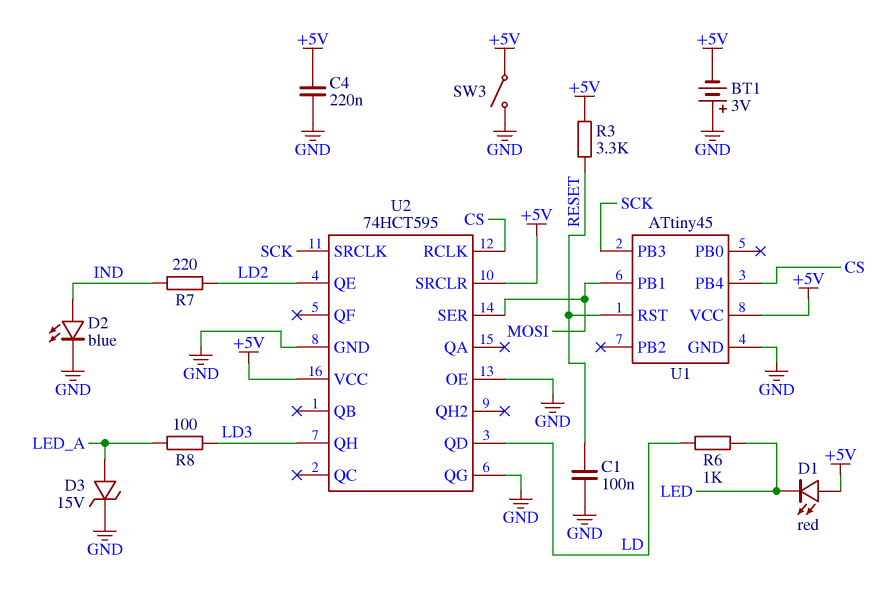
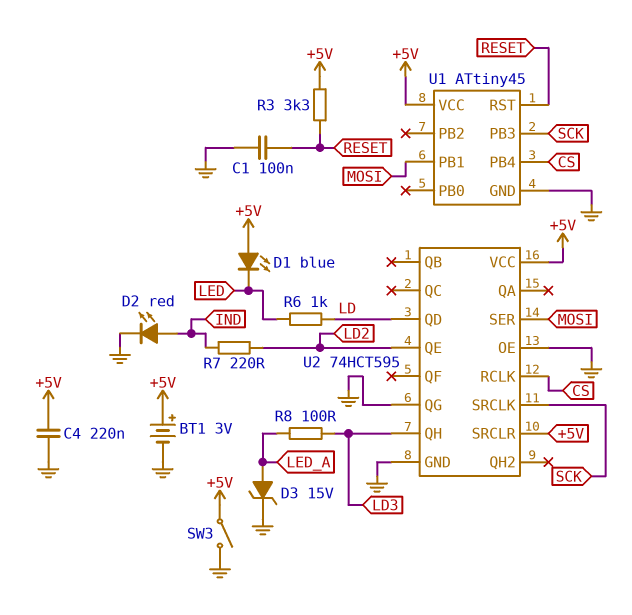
BT1: 3V (plus GND, minus +5V) -> 3V (plus +5V, minus GND)
D1: LED red (A +5V, K LED) -> LED blue (A +5V, K LED)
D2: LED blue (A IND, K GND) -> LED red (A IND, K GND)

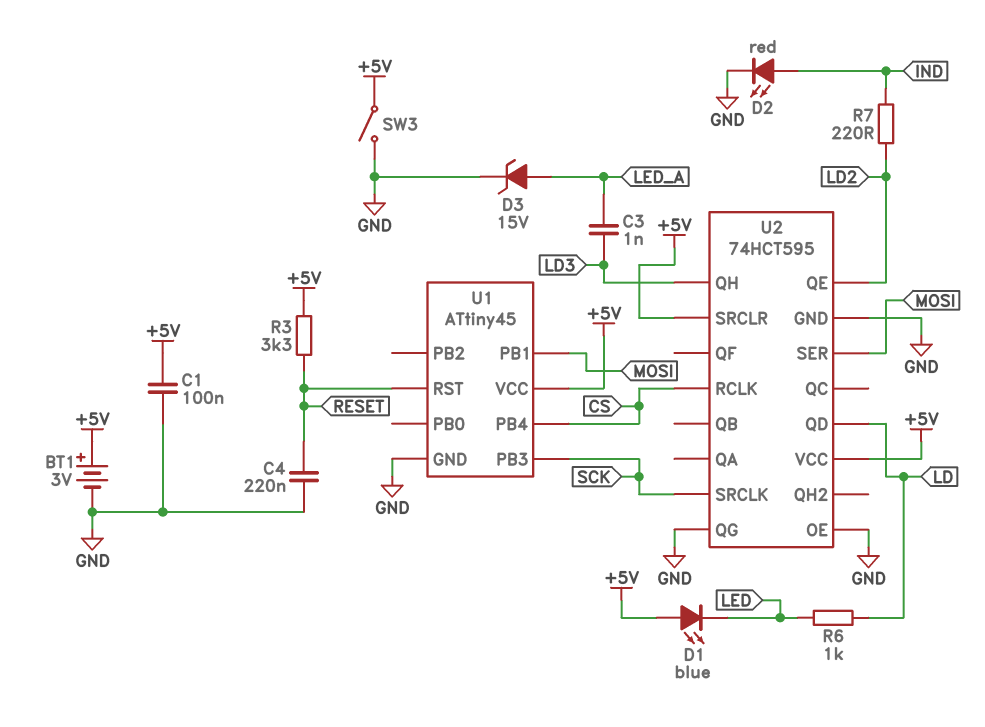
C1: 100nF (GND, RESET) -> 100nF (+5V, GND)
C3: none -> 1nF (LD3, LED_A)
C4: 220nF (+5V, GND) -> 220nF (GND, RESET)
R8: 100 (LD3, LED_A) -> none

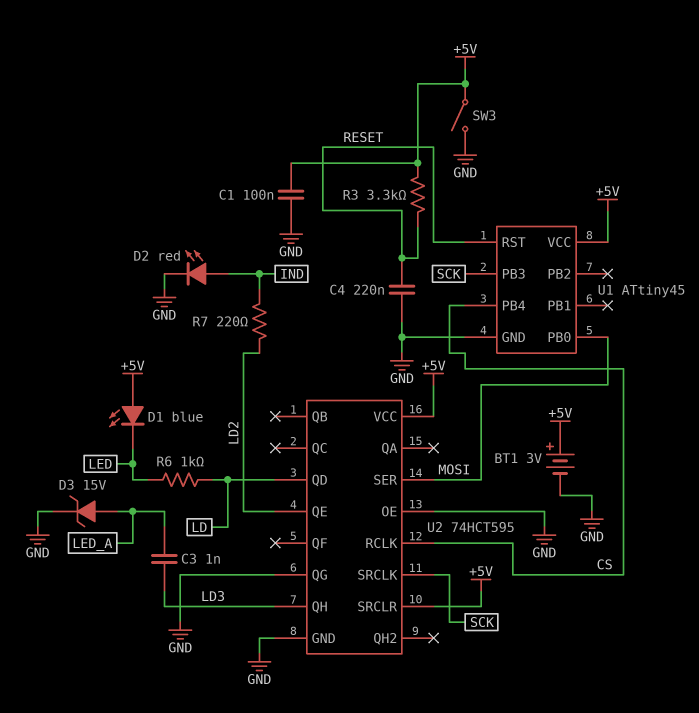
U1 pin PB0: none -> MOSI
U1 pin PB1: MOSI -> none

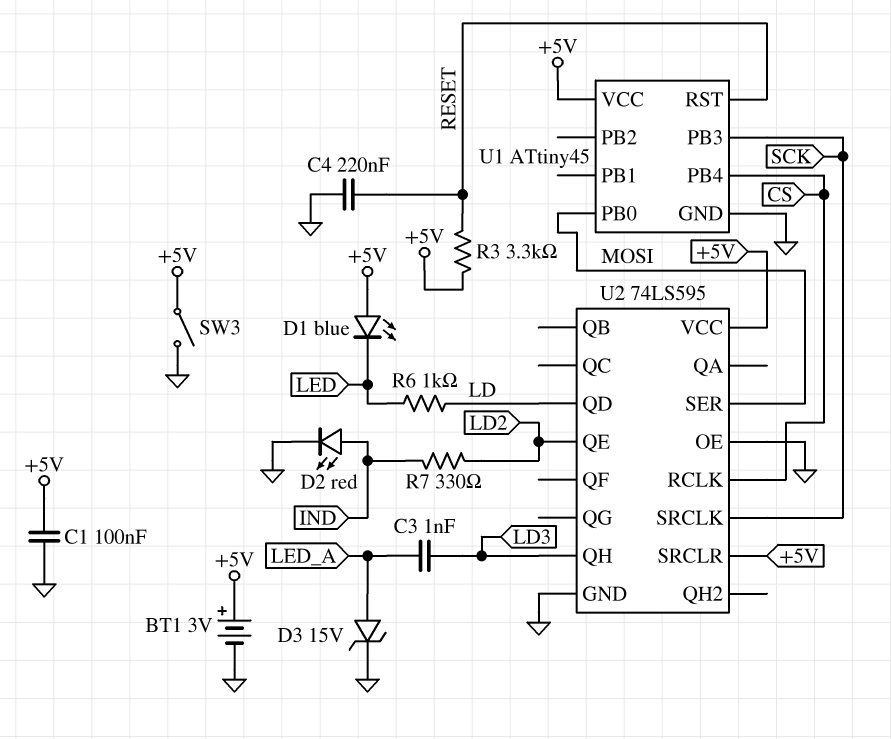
R7: 220 (IND, LD2) -> 330 (IND, LD2)
U2: 74HCT595 -> 74LS595
U2 pin QG: GND -> none

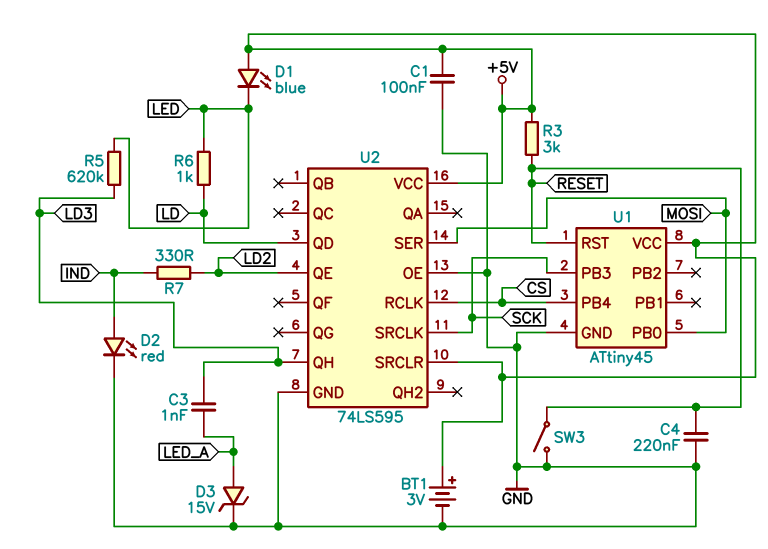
R3: 3.3k (+5V, RESET) -> 3k (+5V, RESET)
R5: none -> 620k (LD3, LED)
SW3: switch (+5V, GND) -> switch (GND, RESET)

